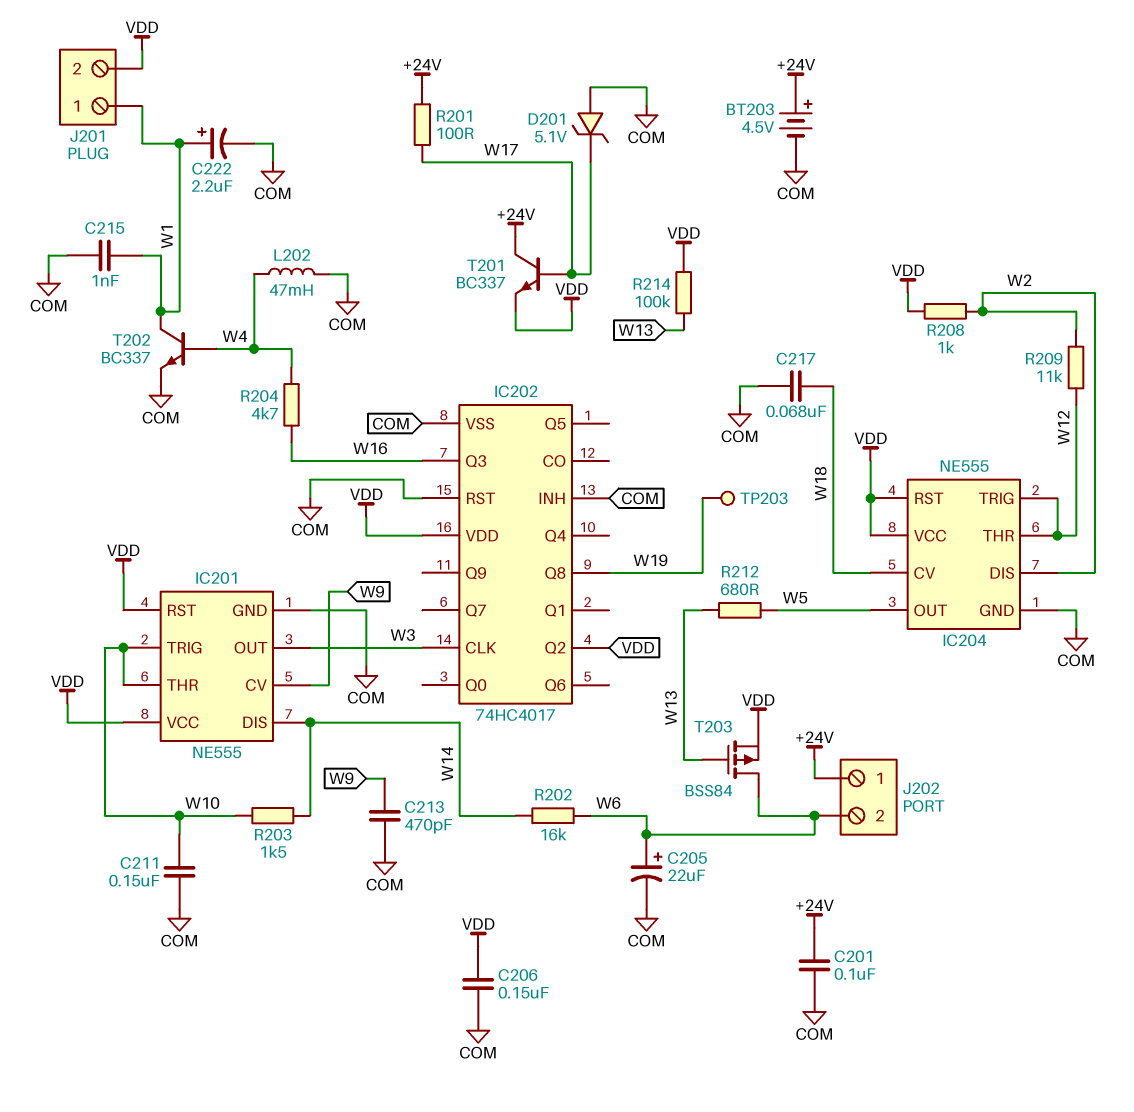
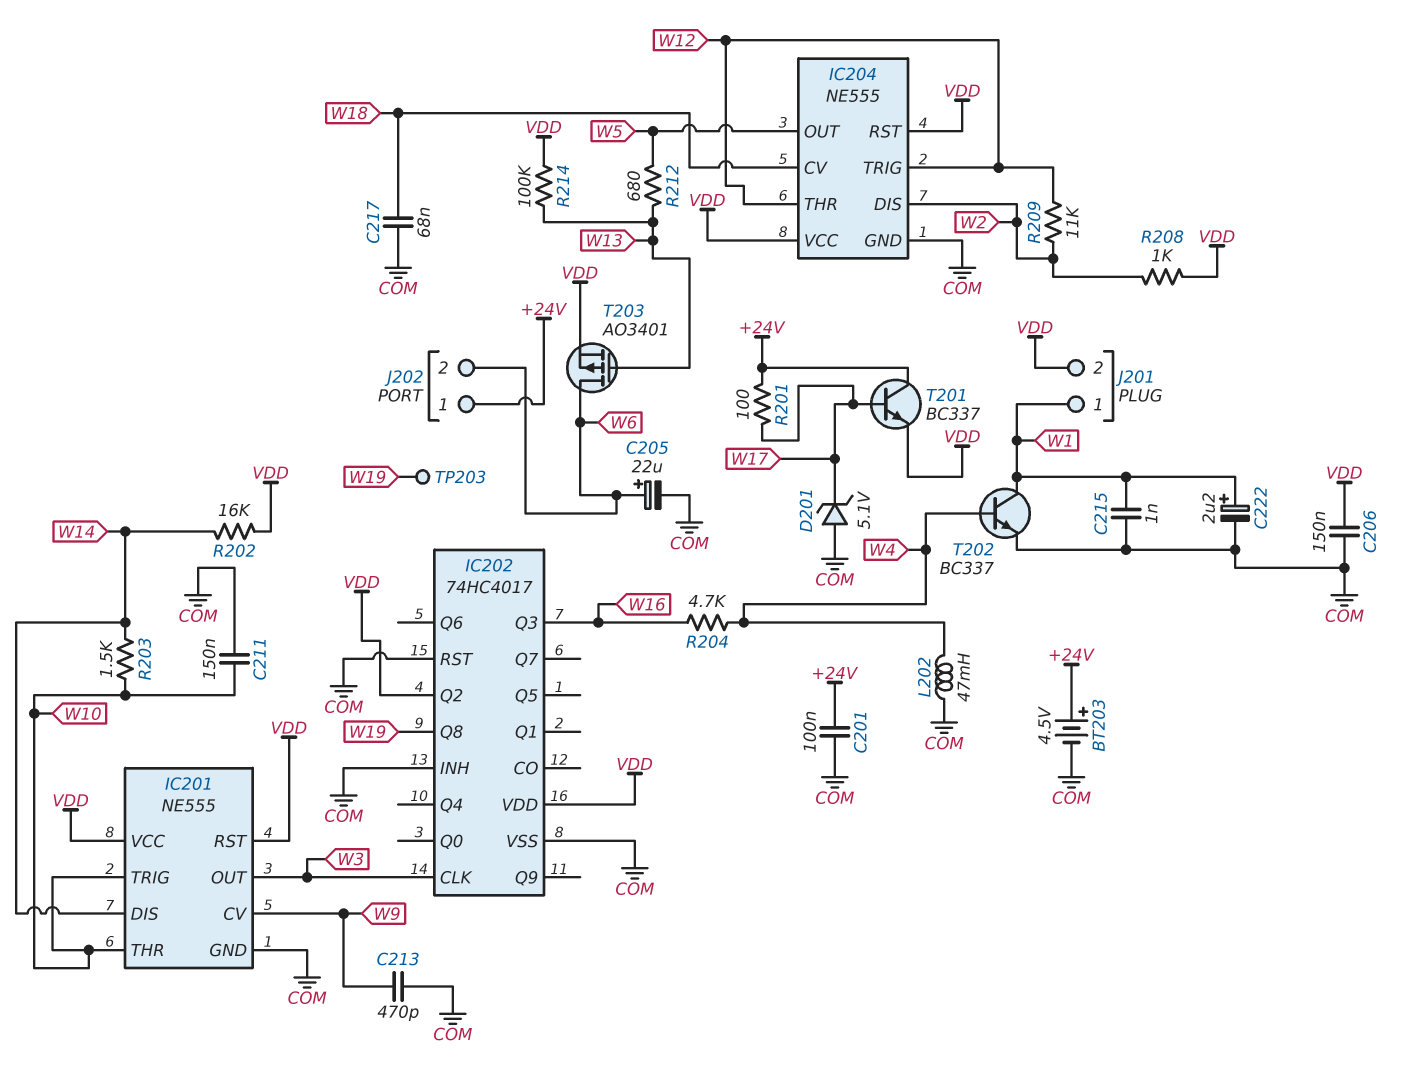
R202: 16k (W6, W14) -> 16k (VDD, W14)
T203: PMOS BSS84 (G W13, D W6, S VDD) -> PMOS AO3401 (G W13, D W6, S VDD)

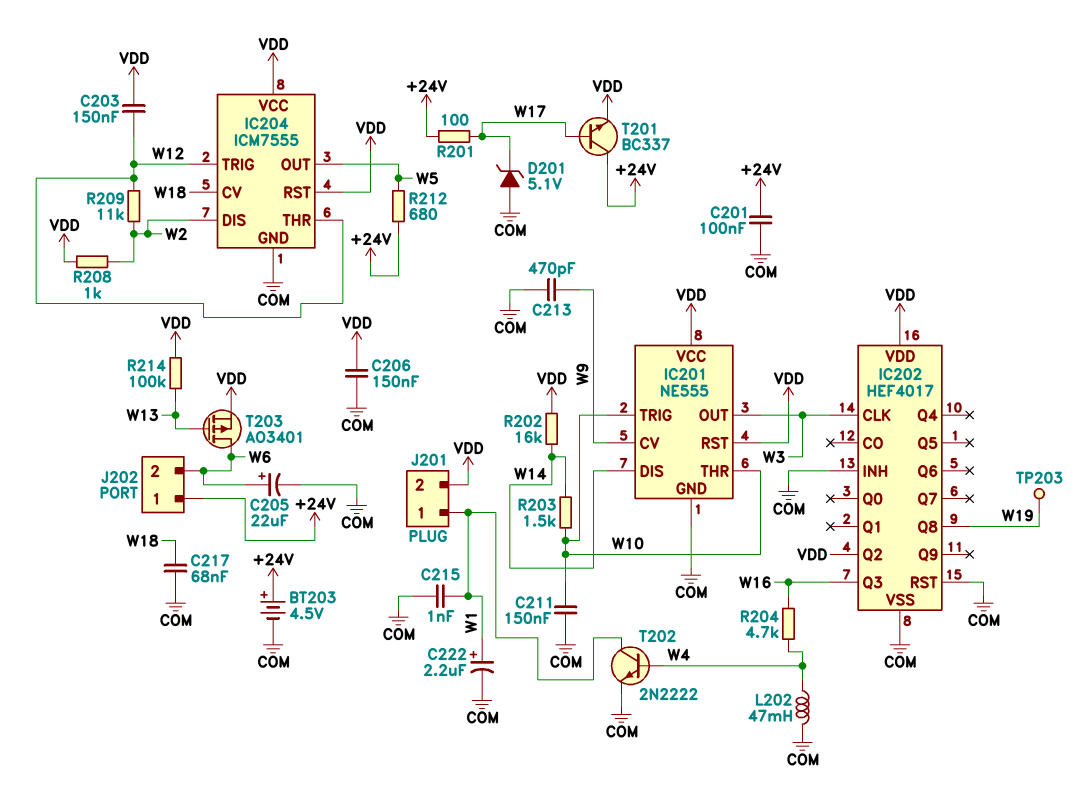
C203: none -> 150nF (VDD, W12)
IC202: 74HC4017 -> HEF4017
IC204: NE555 -> ICM7555
R212: 680 (W5, W13) -> 680 (+24V, W5)
T202: NPN BC337 (B W4, C W1, E COM) -> NPN 2N2222 (B W4, C W1, E COM)

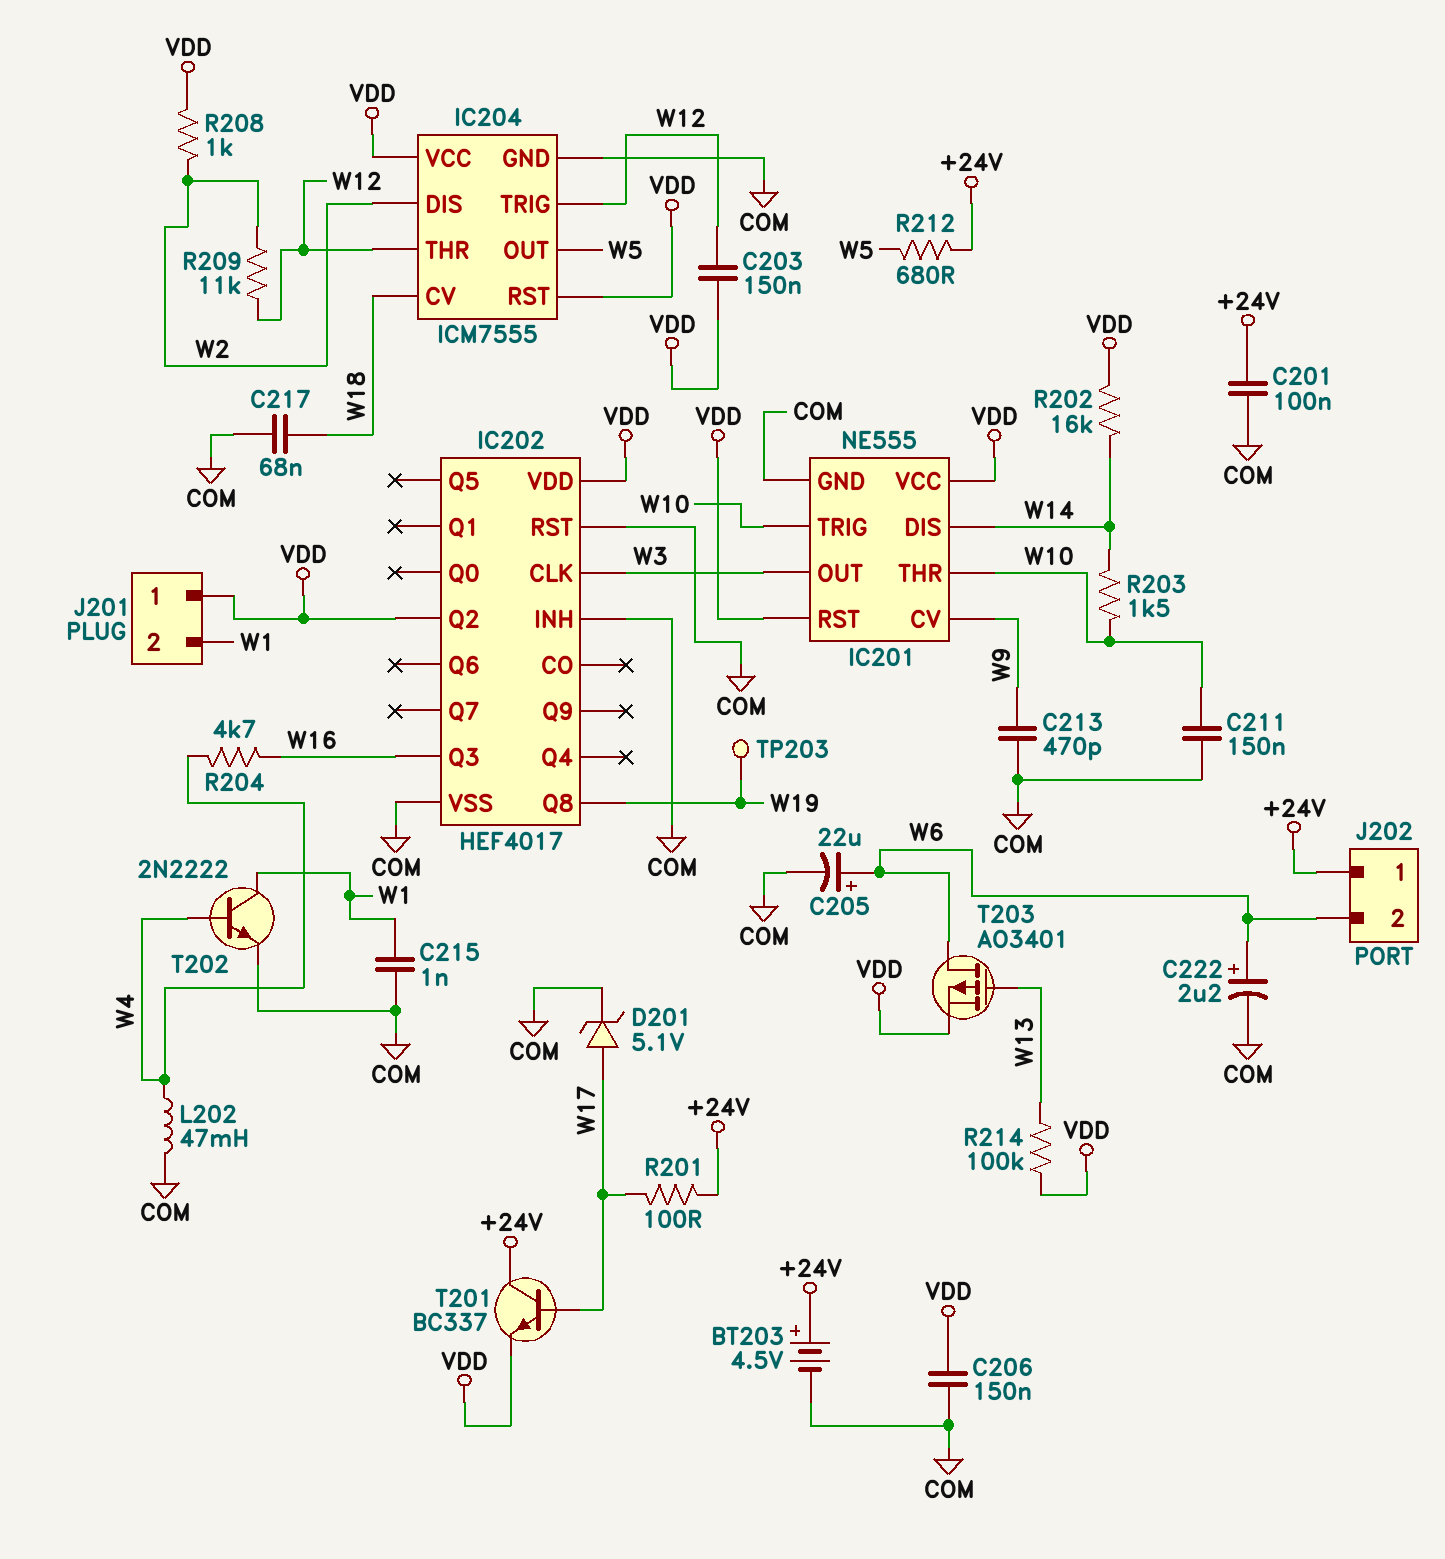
C222: 2.2uF (plus W1, minus COM) -> 2.2uF (plus W6, minus COM)
D201: zener 5.1V (A COM, K W17) -> zener 5.1V (A W17, K COM)
J201 pin 1: W1 -> VDD
J201 pin 2: VDD -> W1

